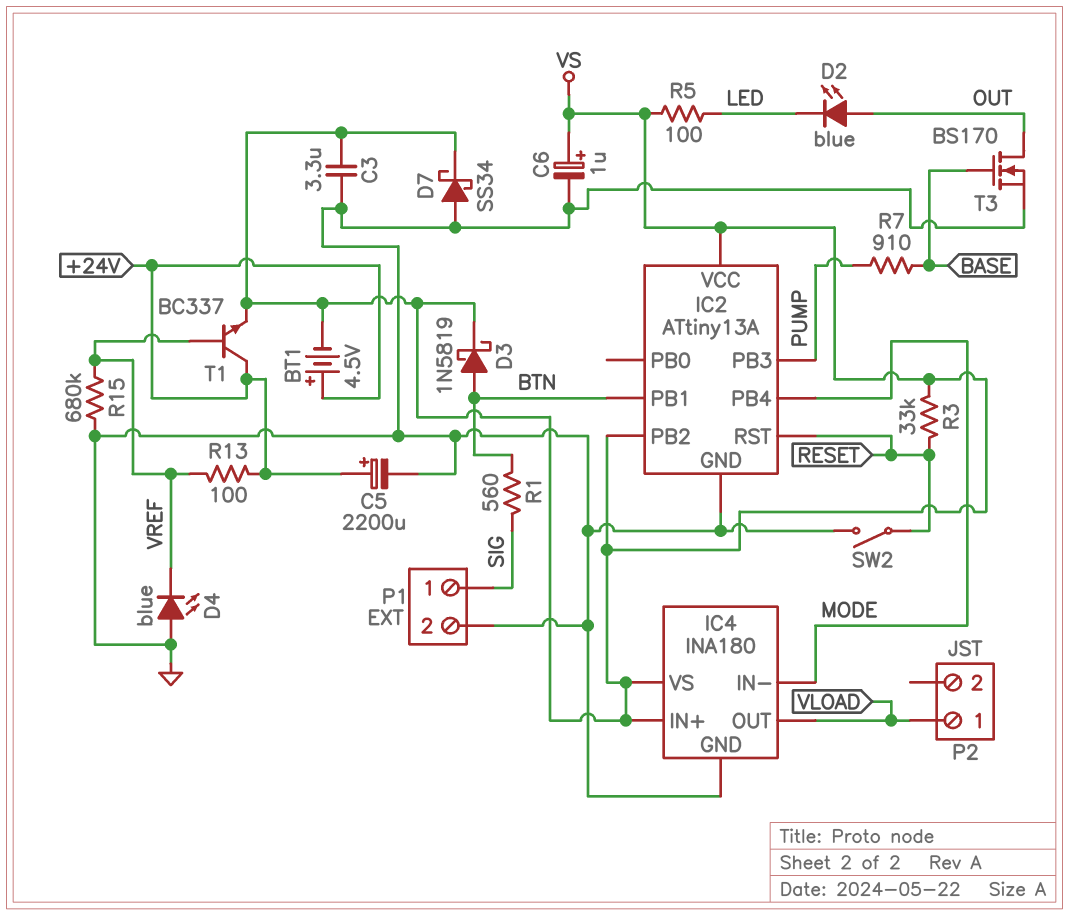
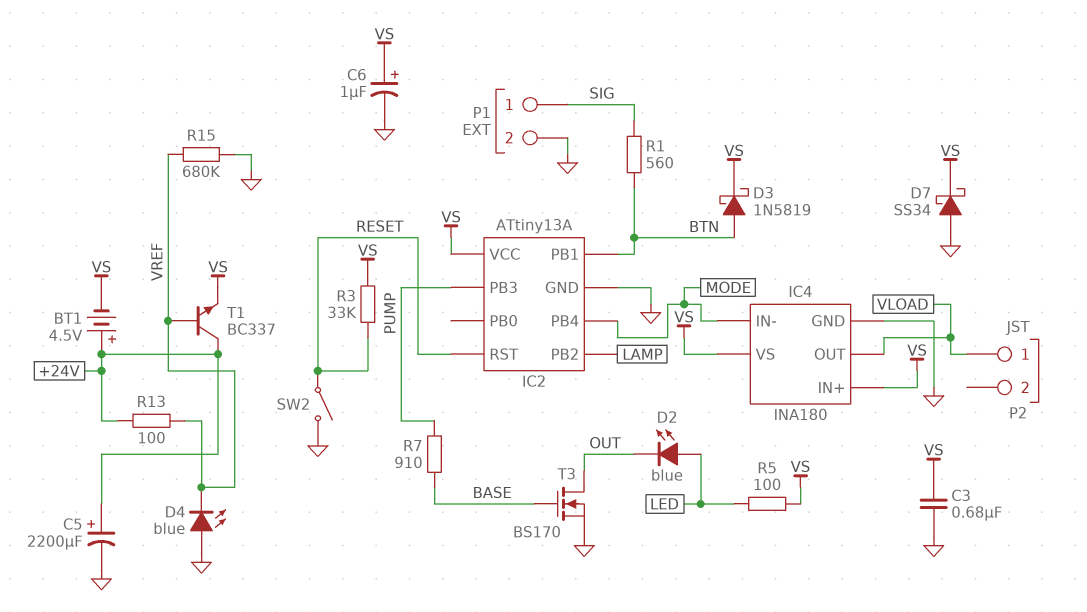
C3: 3.3uF (GND, VS) -> 680nF (GND, VS)
D2: LED blue (A OUT, K LED) -> LED blue (A LED, K OUT)
IC2 pin PB2: VS -> LAMP

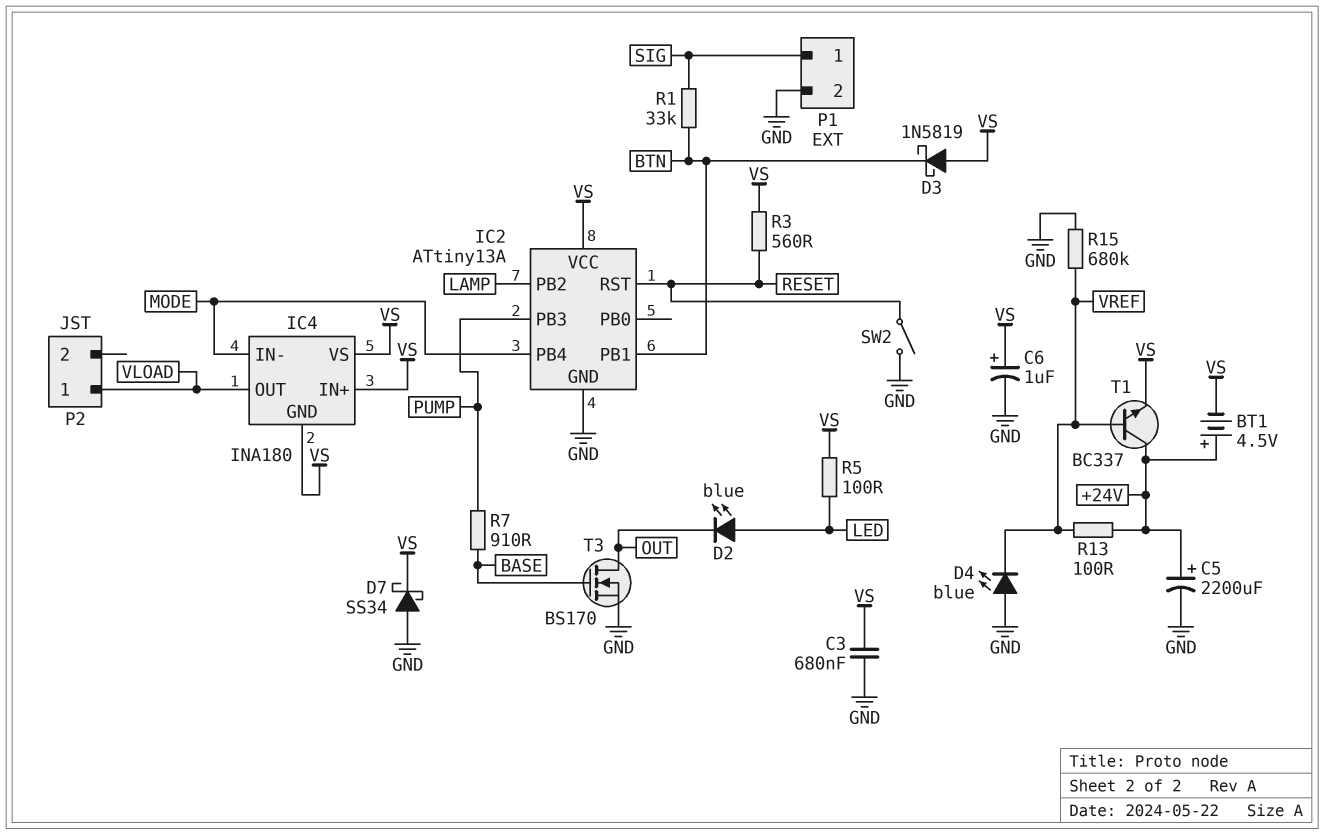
D3: schottky 1N5819 (A BTN, K VS) -> schottky 1N5819 (A VS, K BTN)
IC4 pin GND: GND -> VS
R1: 560 (BTN, SIG) -> 33k (BTN, SIG)
R3: 33k (RESET, VS) -> 560 (RESET, VS)

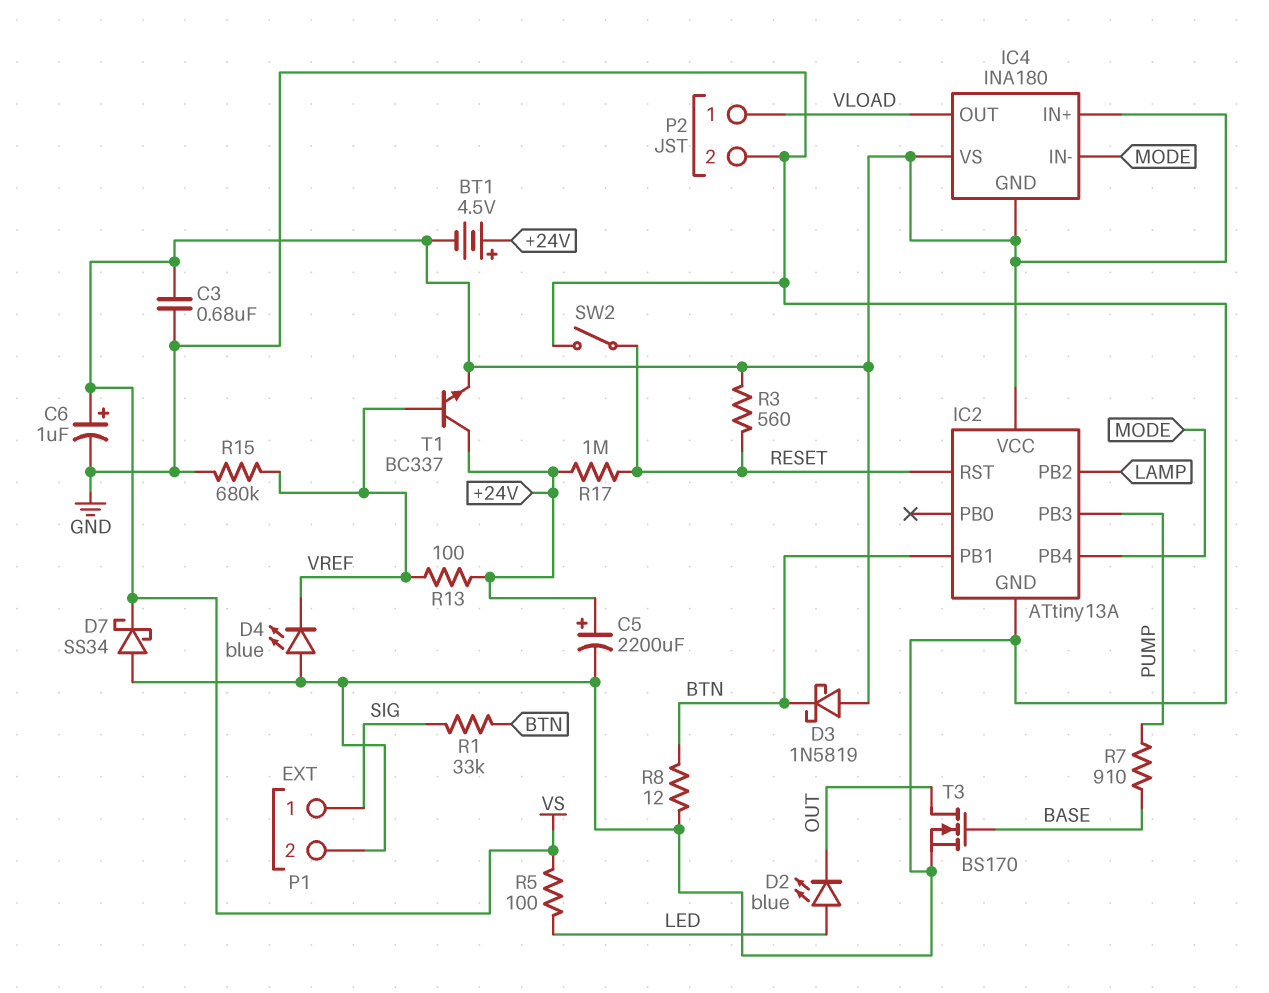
P2 pin 2: none -> GND
R8: none -> 12 (BTN, GND)
R17: none -> 1M (+24V, RESET)

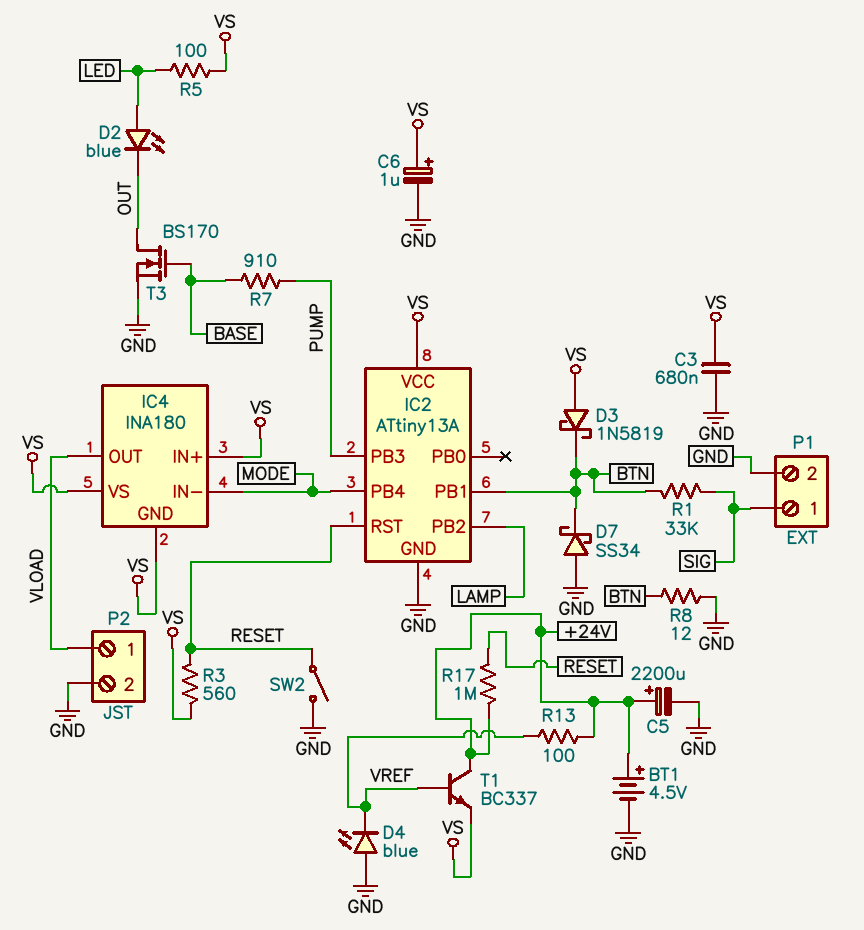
BT1: 4.5V (plus +24V, minus VS) -> 4.5V (plus +24V, minus GND)
D7: schottky SS34 (A GND, K VS) -> schottky SS34 (A GND, K BTN)
R15: 680k (GND, VREF) -> none

